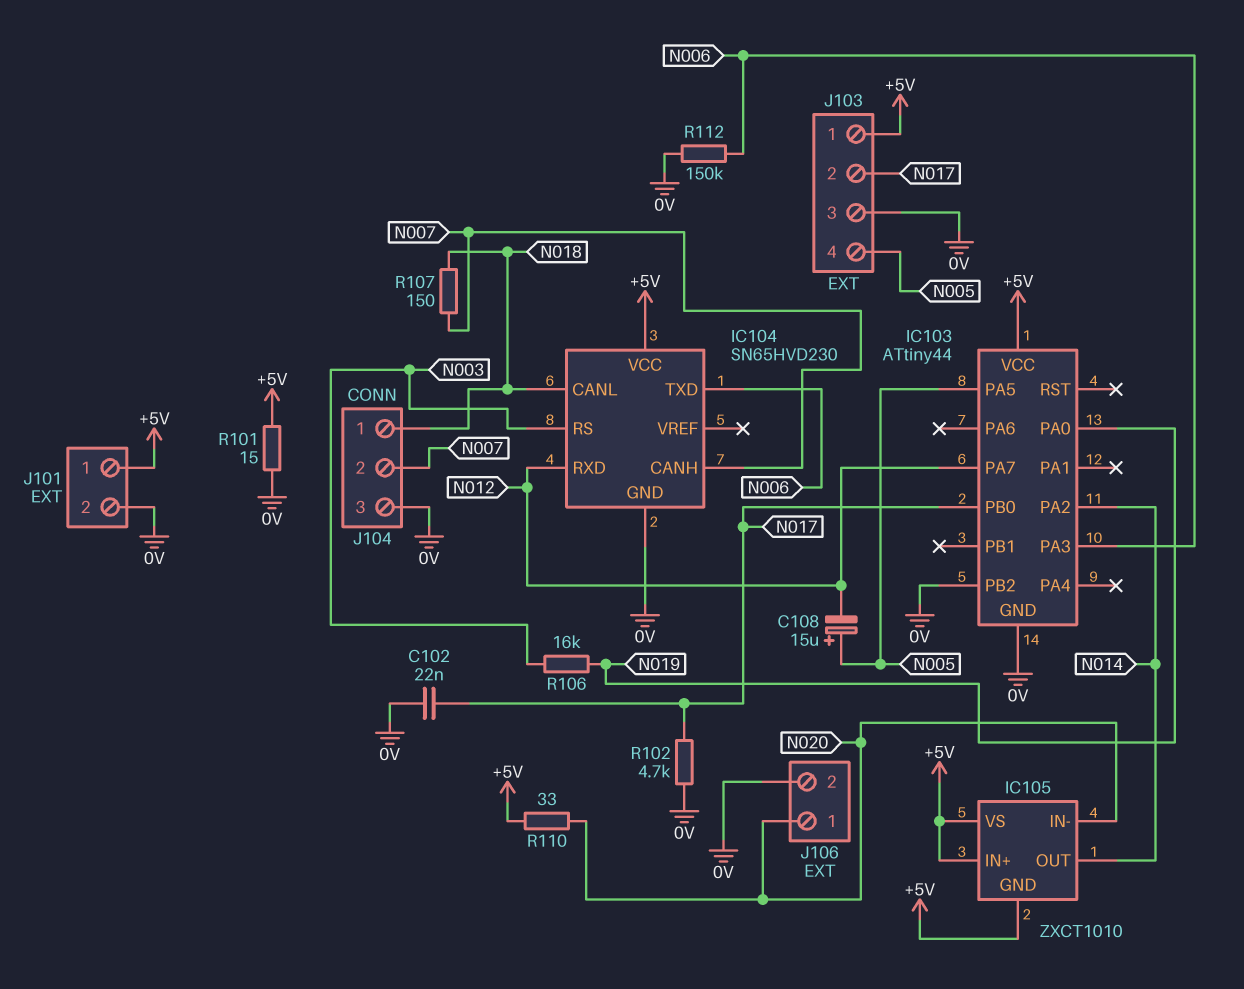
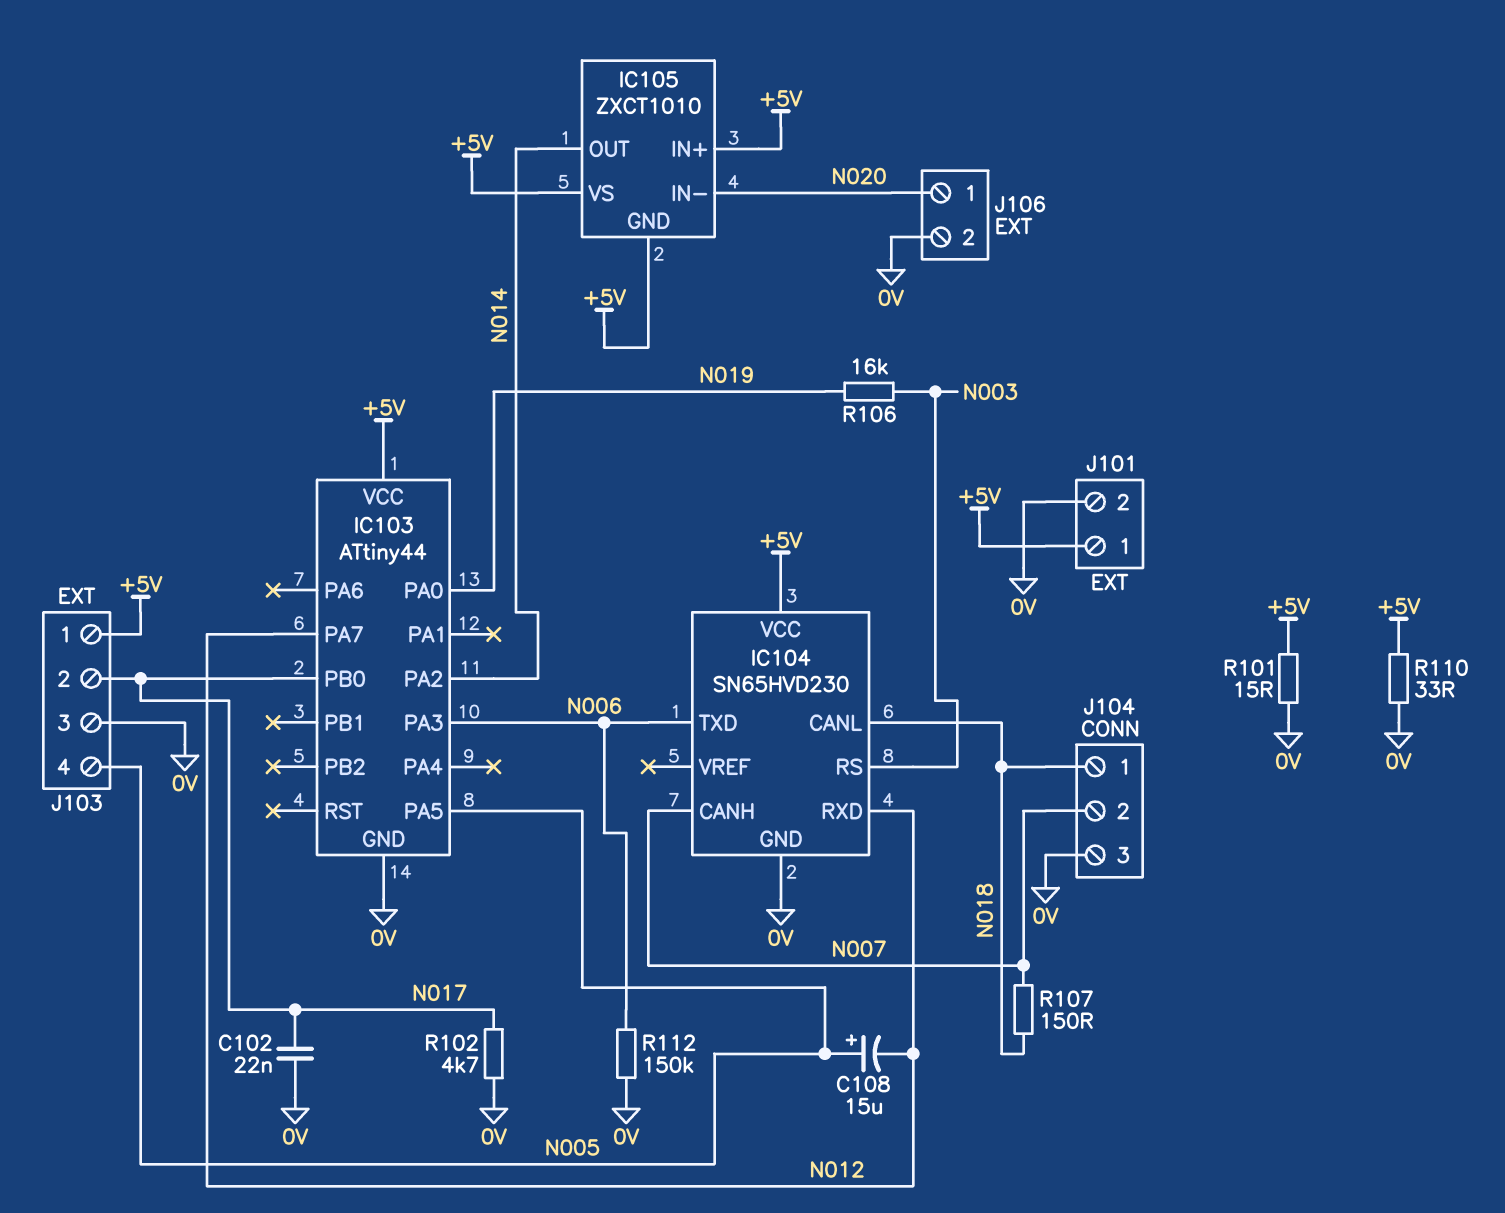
IC103 pin PB2: 0V -> none
R110: 33 (+5V, N020) -> 33 (+5V, 0V)

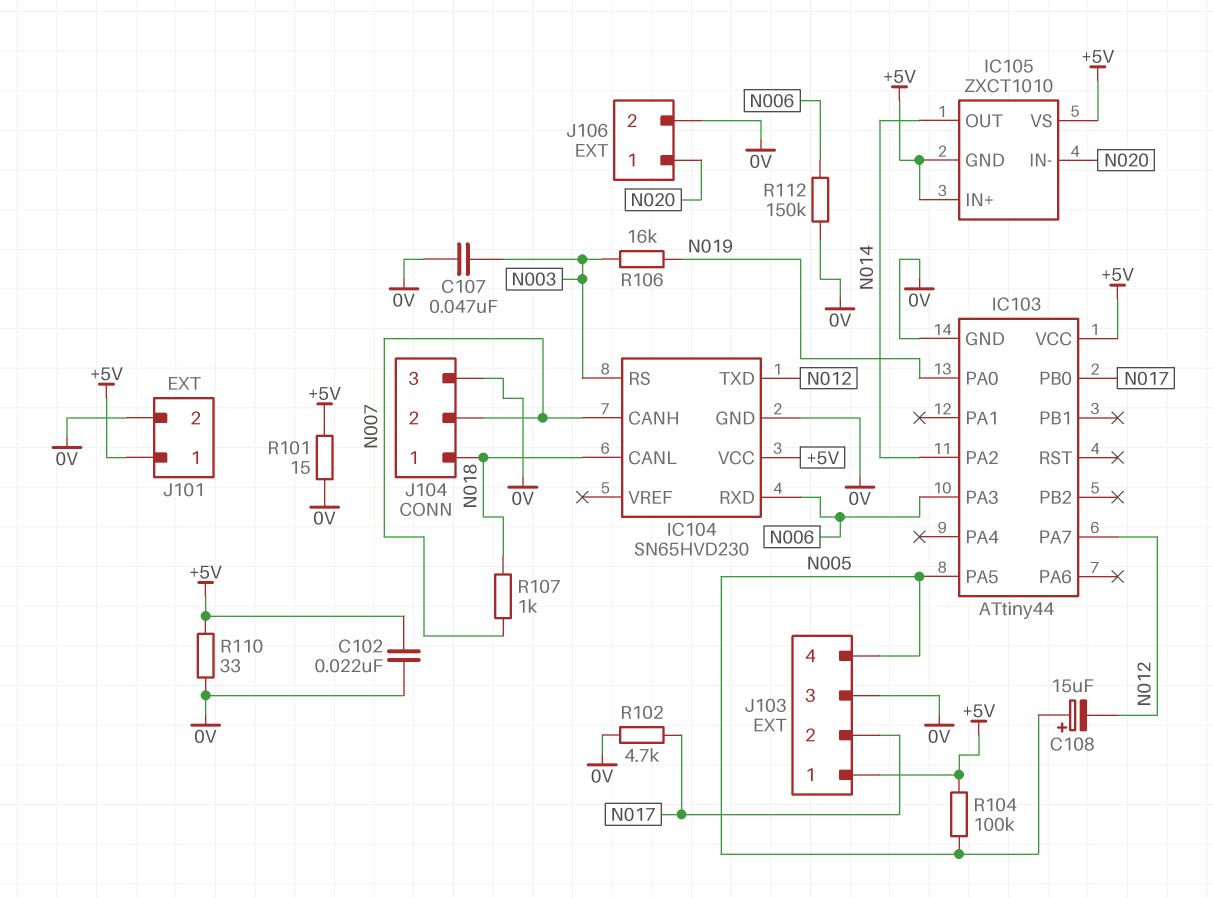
C102: 22nF (0V, N017) -> 22nF (+5V, 0V)
C107: none -> 47nF (0V, N003)
IC104 pin RXD: N012 -> N006
IC104 pin TXD: N006 -> N012
R104: none -> 100k (+5V, N005)
R107: 150 (N007, N018) -> 1k (N007, N018)

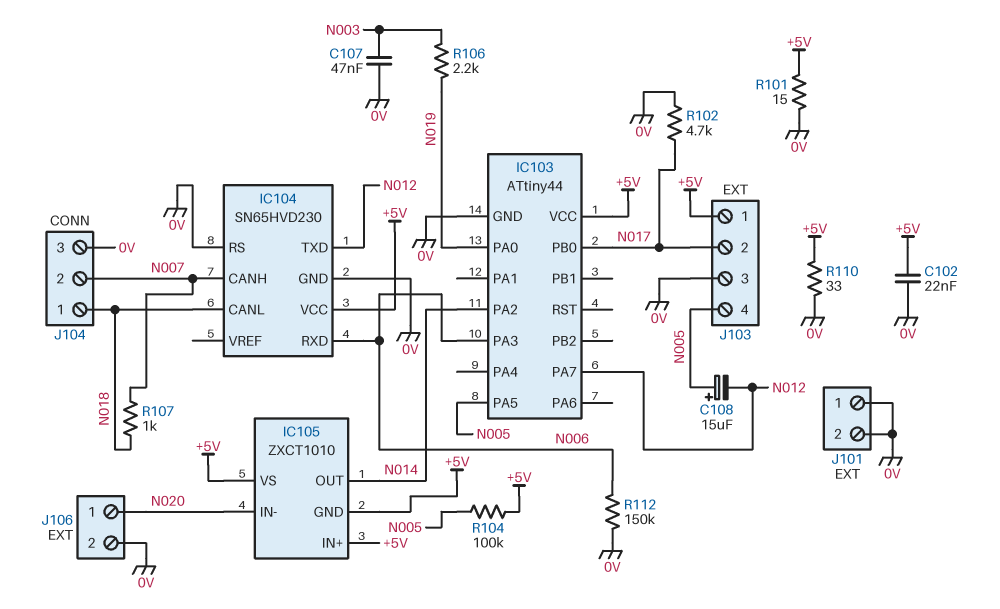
IC104 pin RS: N003 -> 0V
J101 pin 1: +5V -> 0V
R106: 16k (N003, N019) -> 2.2k (N003, N019)

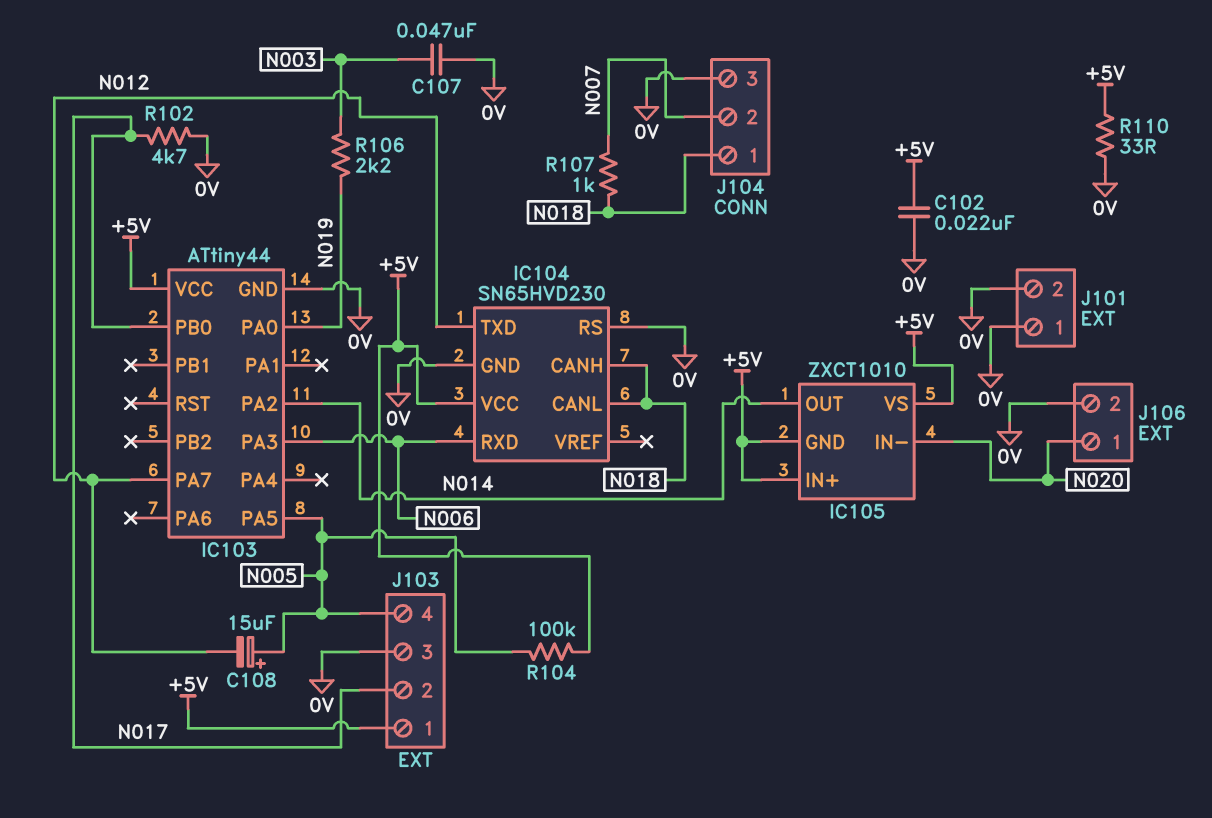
IC104 pin CANH: N007 -> N018
R101: 15 (+5V, 0V) -> none
R112: 150k (0V, N006) -> none

